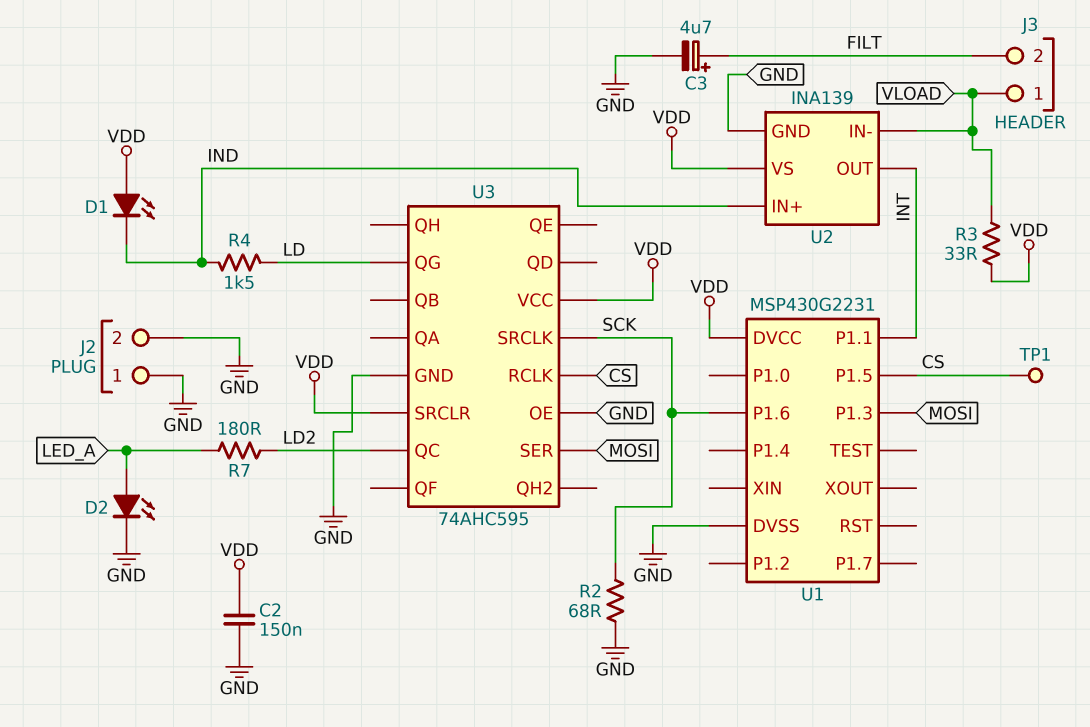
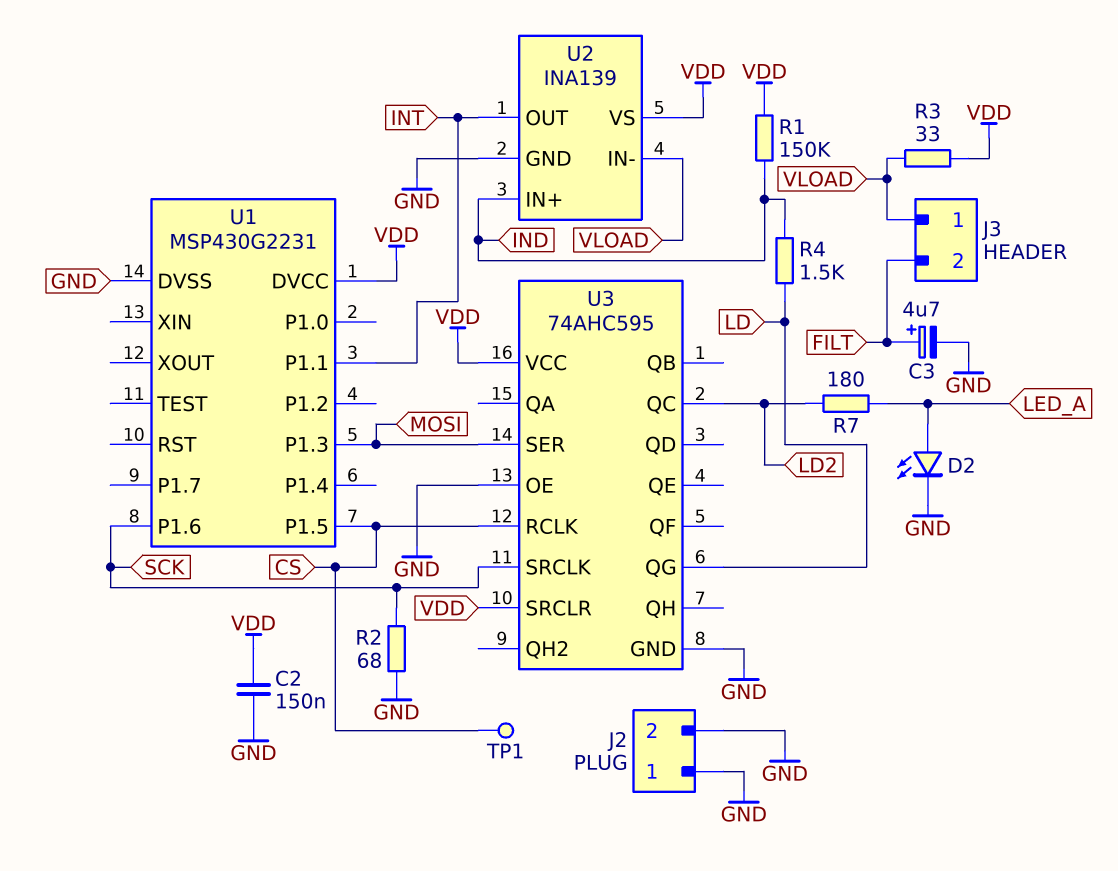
D1: LED (A VDD, K IND) -> none
R1: none -> 150k (IND, VDD)

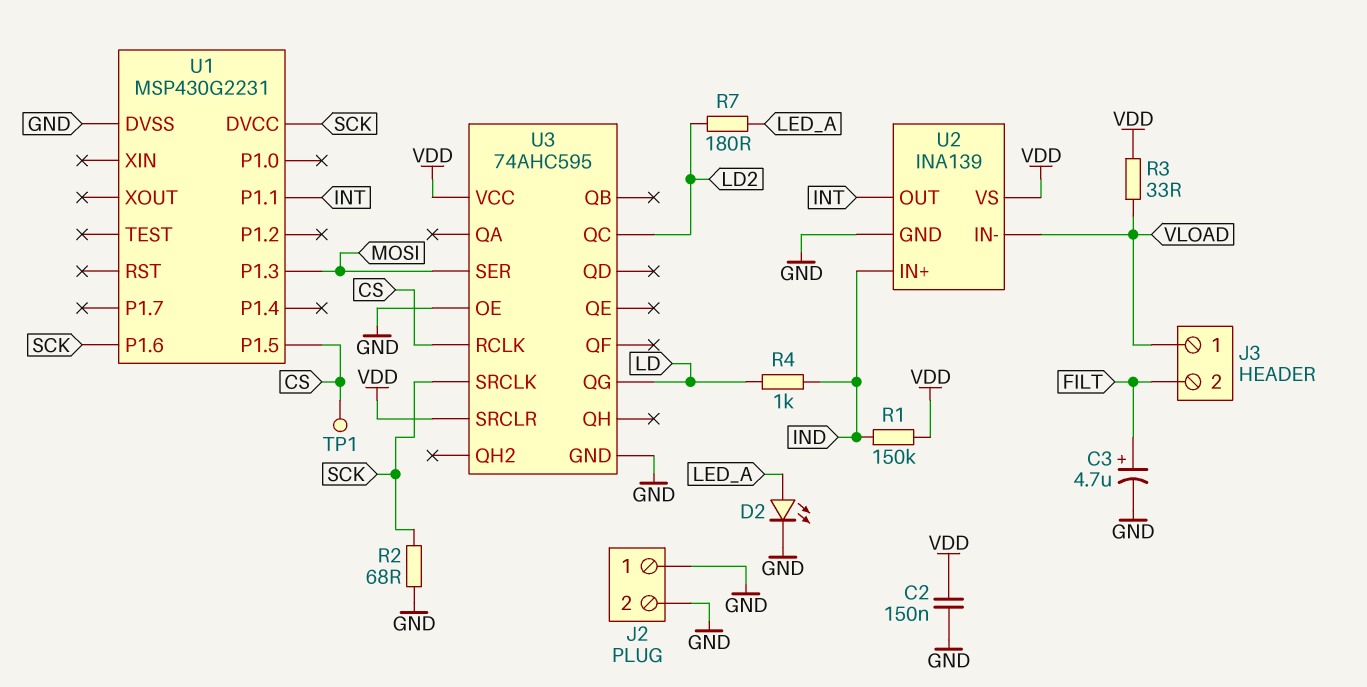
R4: 1.5k (IND, LD) -> 1k (IND, LD)
U1 pin DVCC: VDD -> SCK

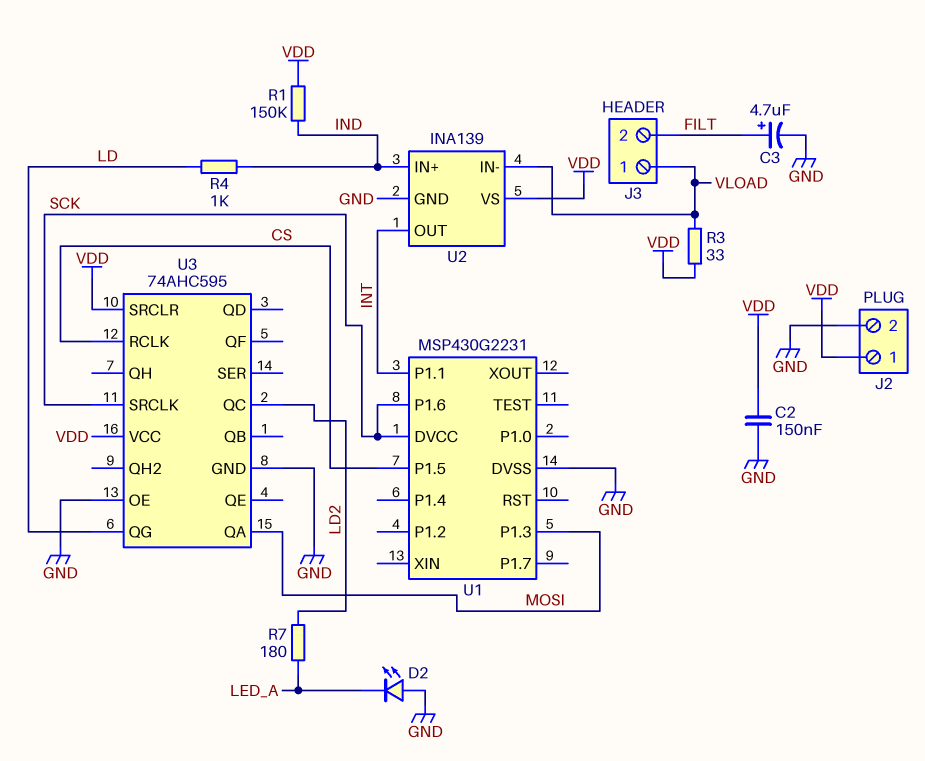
D2: LED (A LED_A, K GND) -> LED (A GND, K LED_A)
J2 pin 1: GND -> VDD
R2: 68 (GND, SCK) -> none
TP1: test point (CS) -> none
U3 pin QA: none -> MOSI
U3 pin SER: MOSI -> none

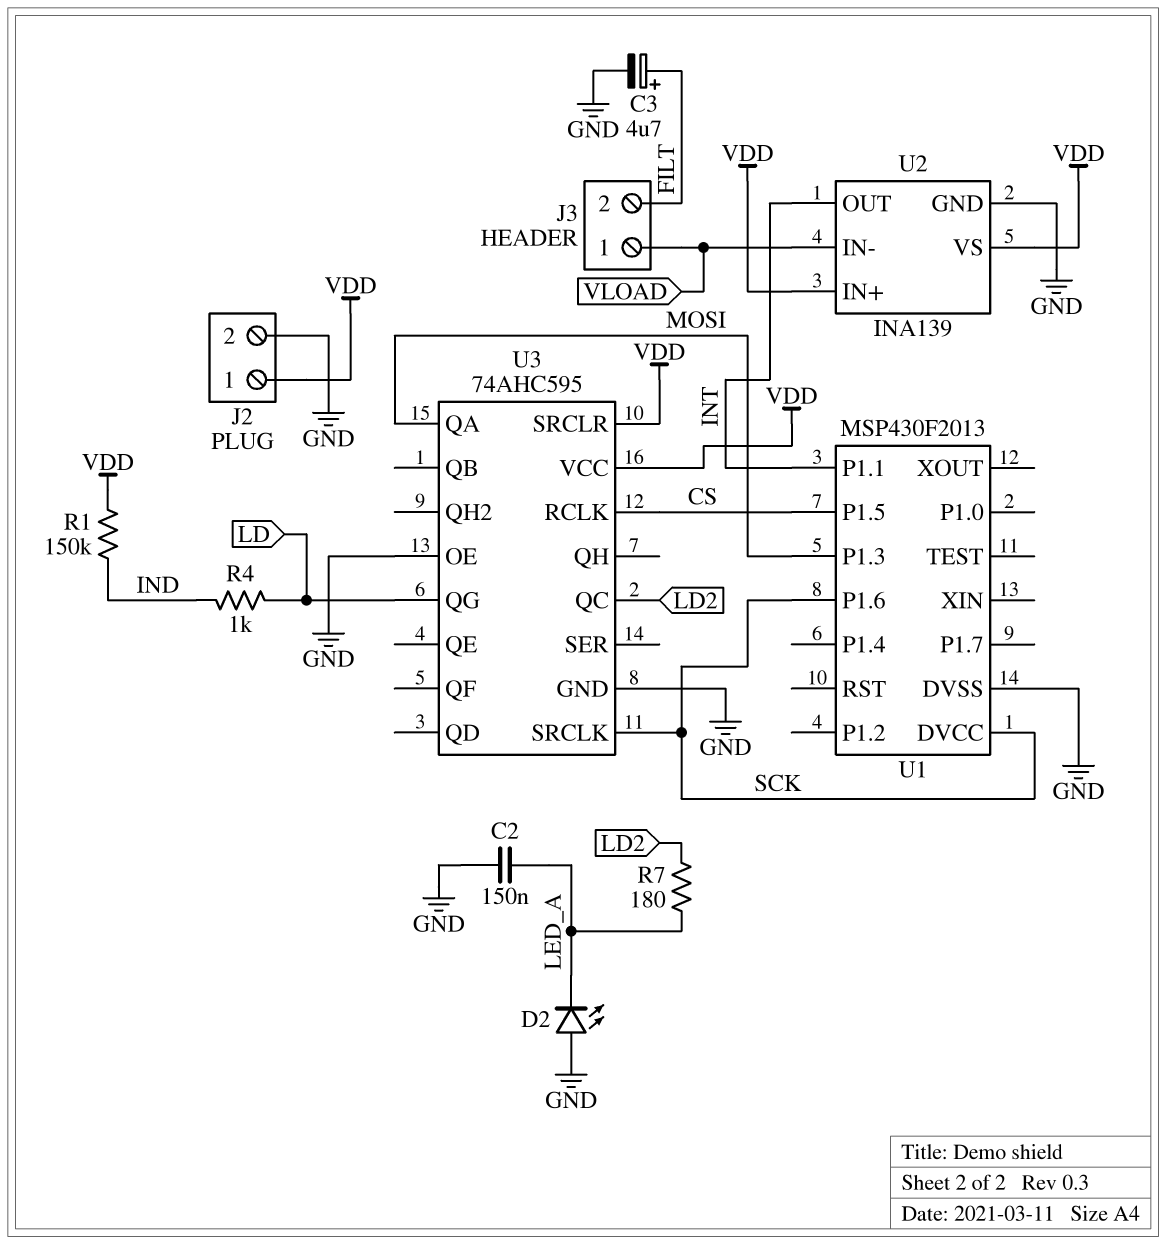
C2: 150nF (GND, VDD) -> 150nF (GND, LED_A)
R3: 33 (VDD, VLOAD) -> none
U1: MSP430G2231 -> MSP430F2013
U2 pin IN+: IND -> VDD

